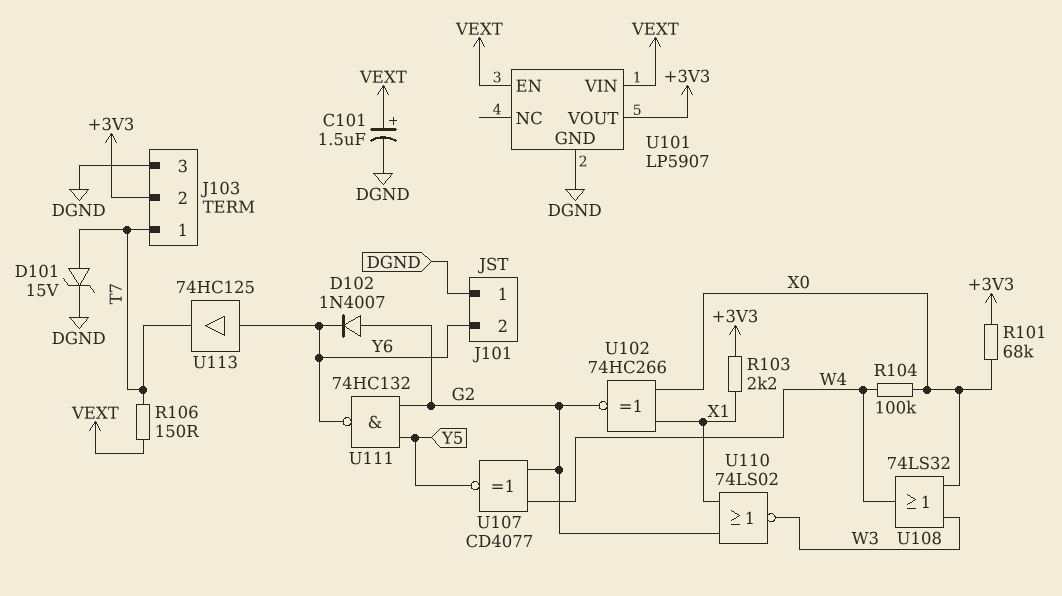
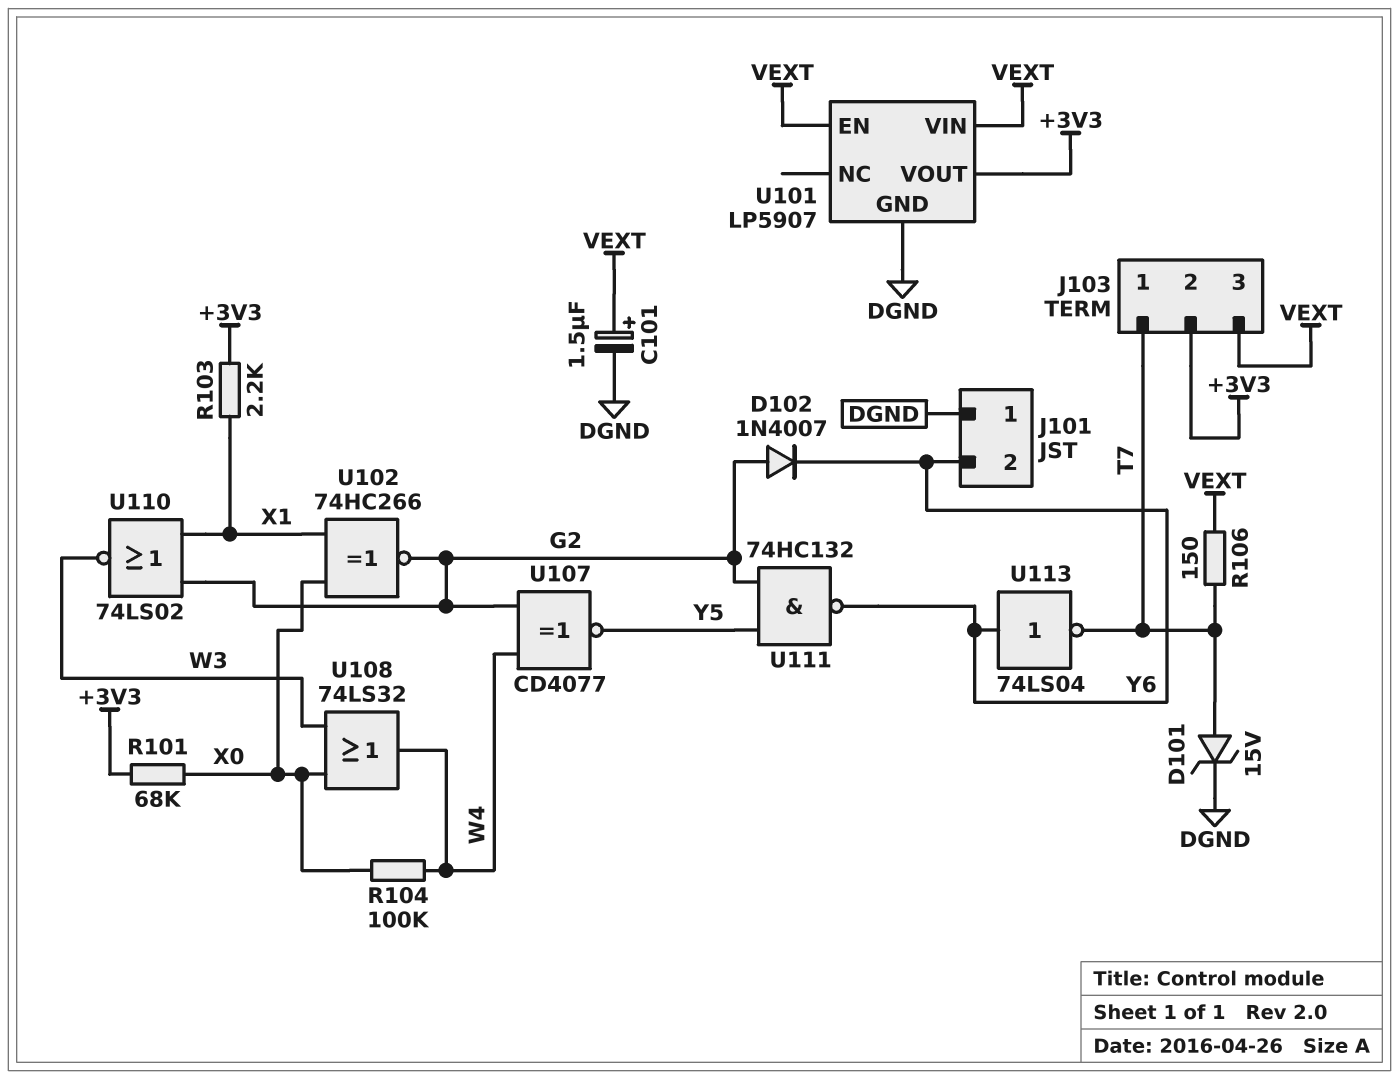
J103 pin 3: DGND -> VEXT
U113: buffer 74HC125 (in Y6, out T7) -> NOT 74LS04 (in Y6, out T7)

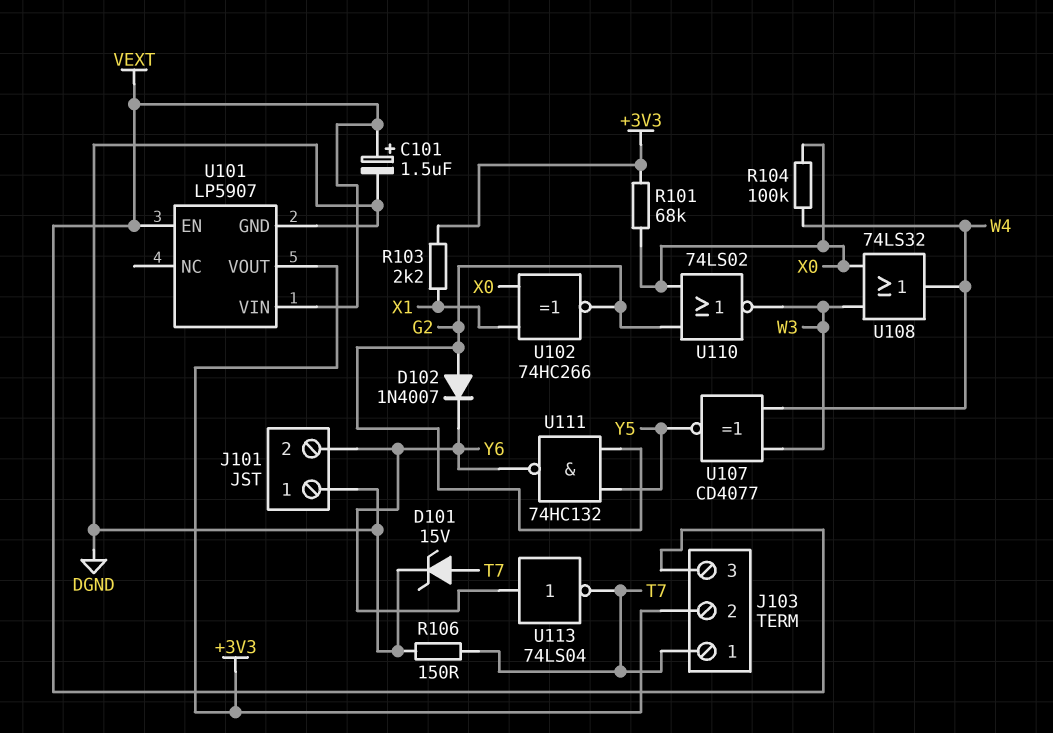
R106: 150 (T7, VEXT) -> 150 (DGND, T7)
U107: XNOR CD4077 (in G2, in W4, out Y5) -> XNOR CD4077 (in W3, in W4, out Y5)
U110: NOR 74LS02 (in G2, in X1, out W3) -> NOR 74LS02 (in G2, in X0, out W3)

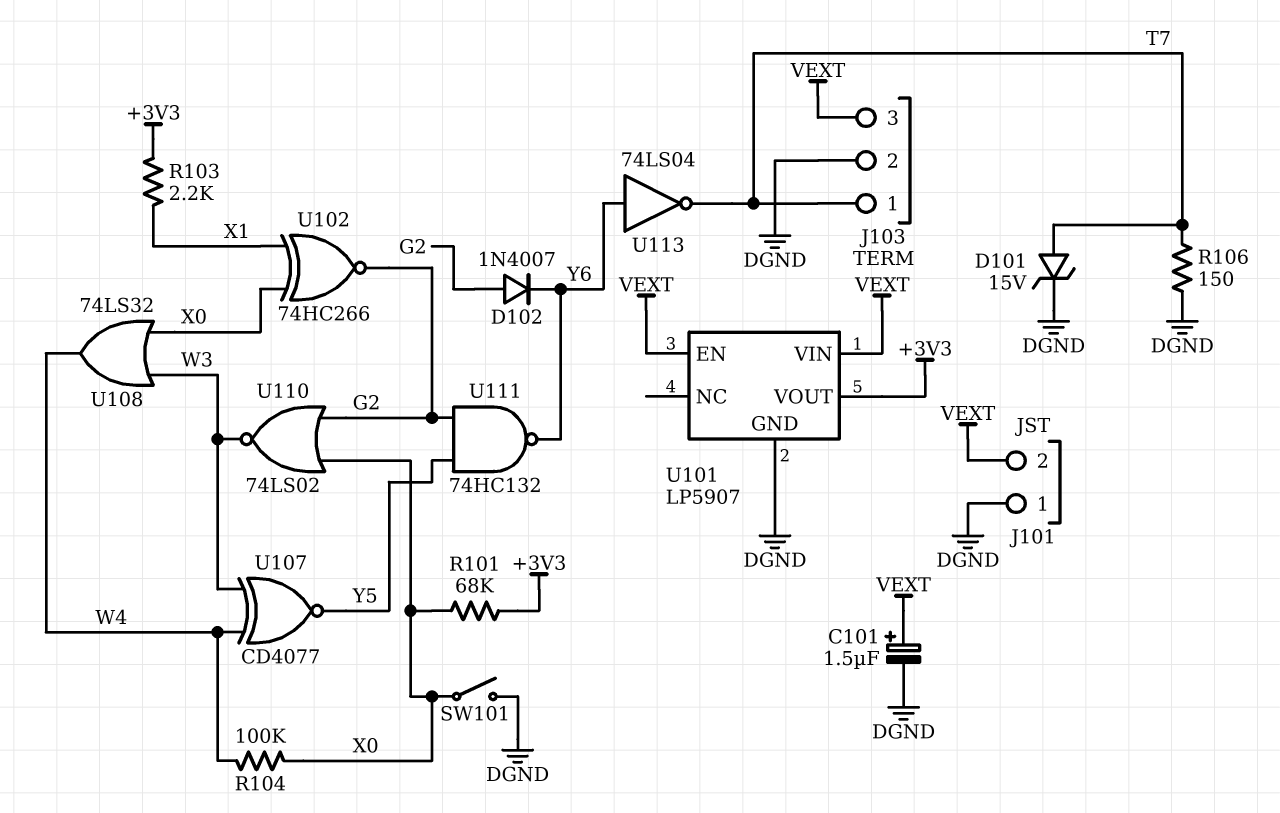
J101 pin 2: Y6 -> VEXT
J103 pin 2: +3V3 -> DGND
SW101: none -> switch (DGND, X0)

